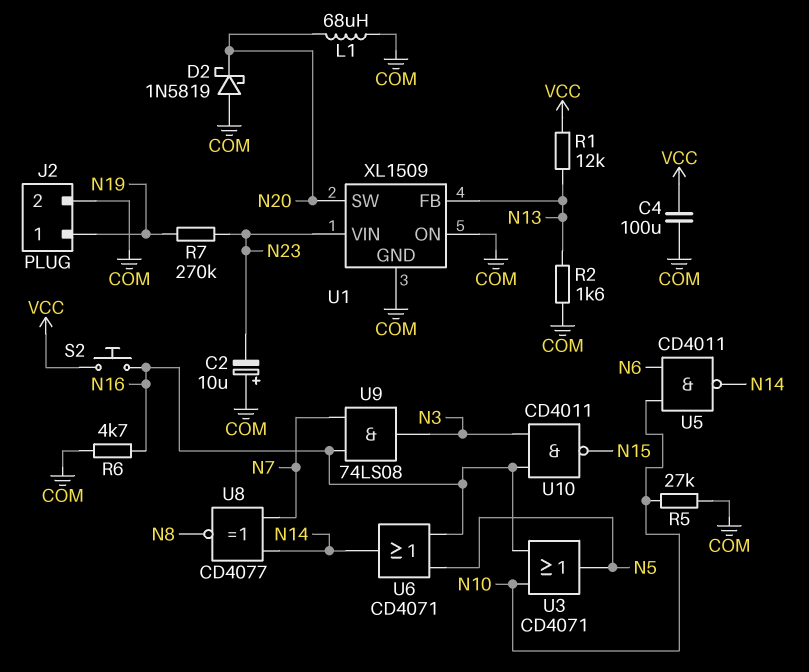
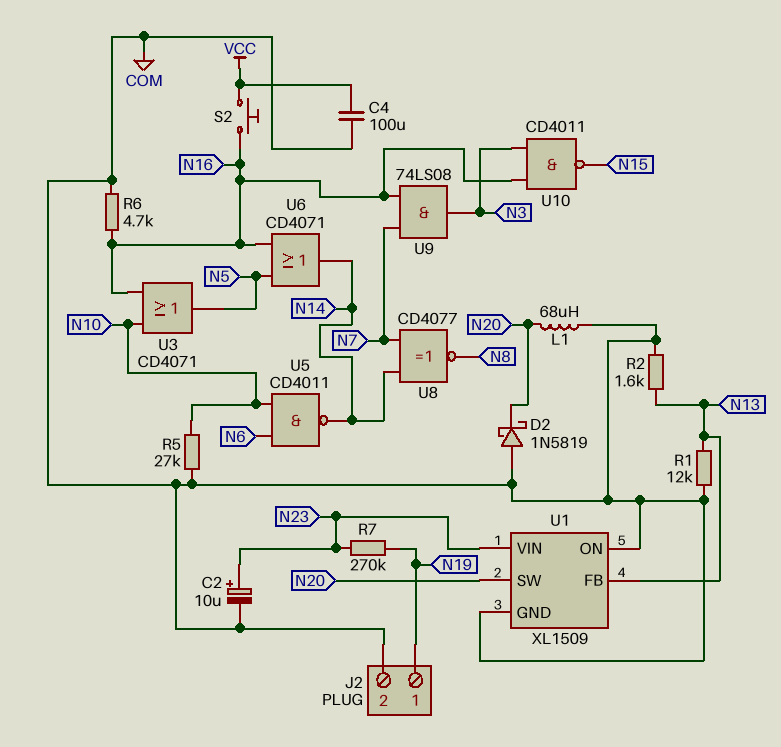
C2: 10uF (plus COM, minus N23) -> 10uF (plus N23, minus COM)
R1: 12k (N13, VCC) -> 12k (COM, N13)

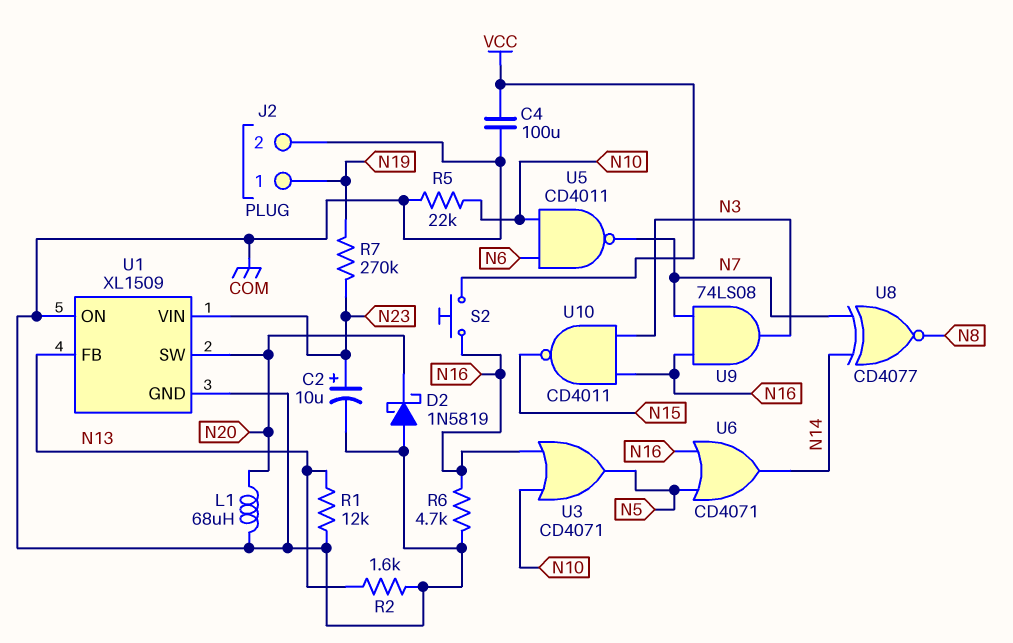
R5: 27k (COM, N10) -> 22k (COM, N10)
U5: NAND CD4011 (in N6, in N10, out N14) -> NAND CD4011 (in N6, in N10, out N7)

